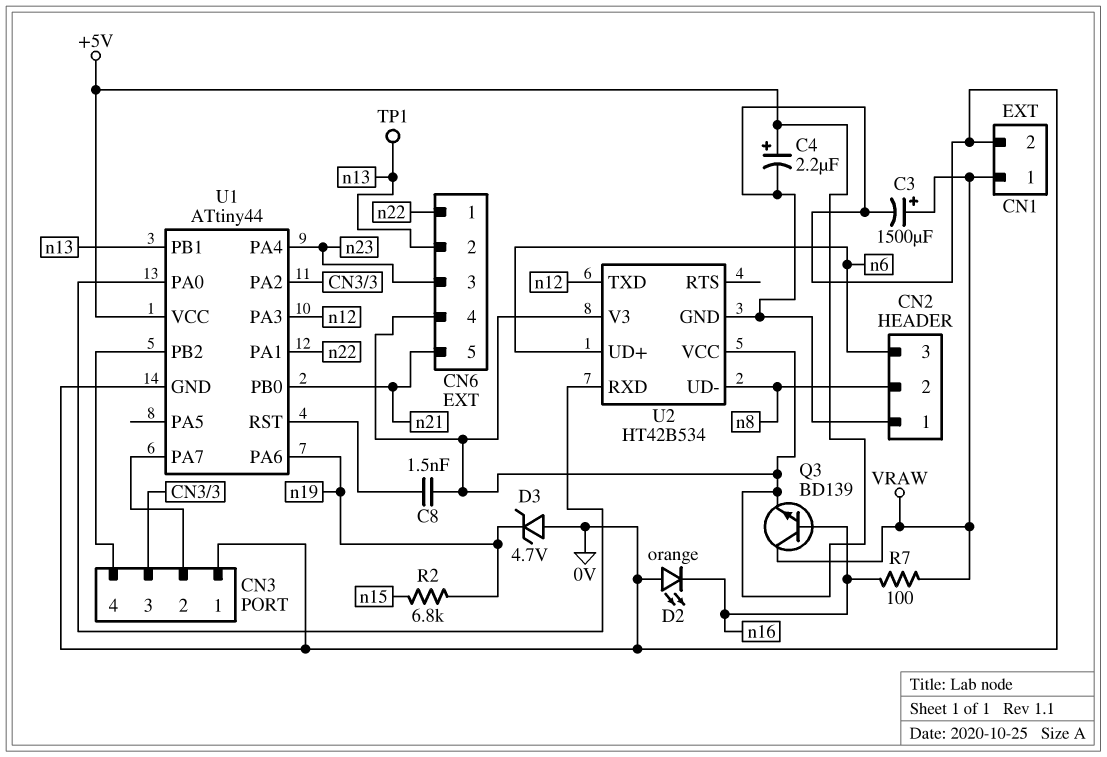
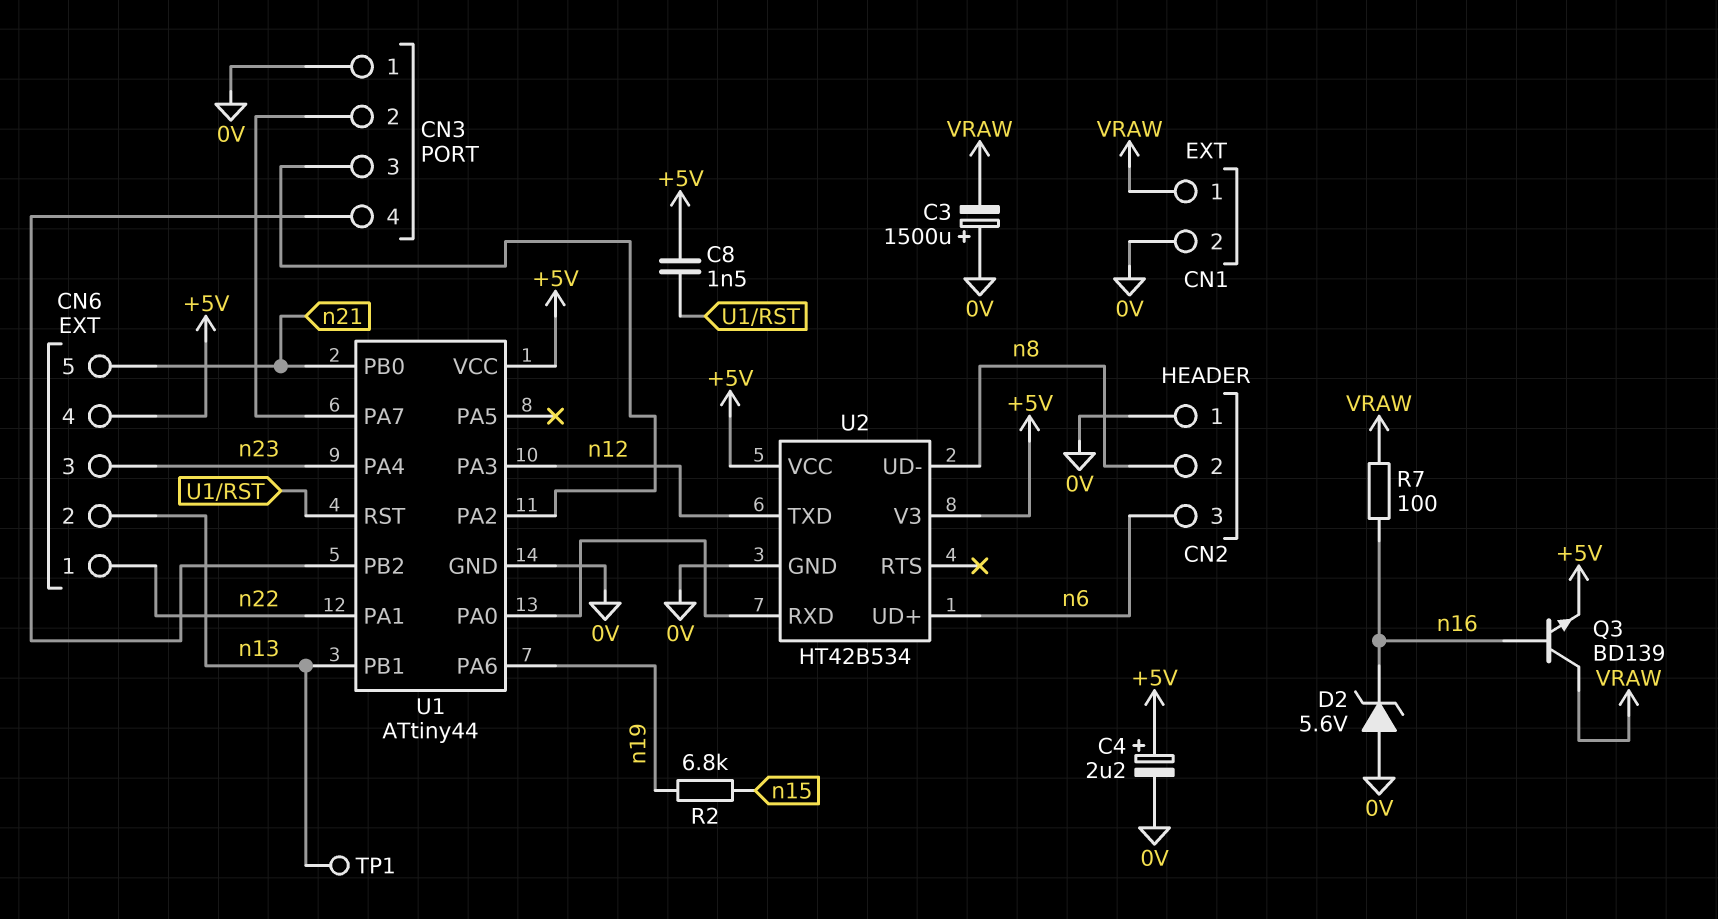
C3: 1500uF (plus VRAW, minus 0V) -> 1500uF (plus 0V, minus VRAW)
D2: LED orange (A 0V, K n16) -> zener 5.6V (A 0V, K n16)
D3: zener 4.7V (A 0V, K n19) -> none

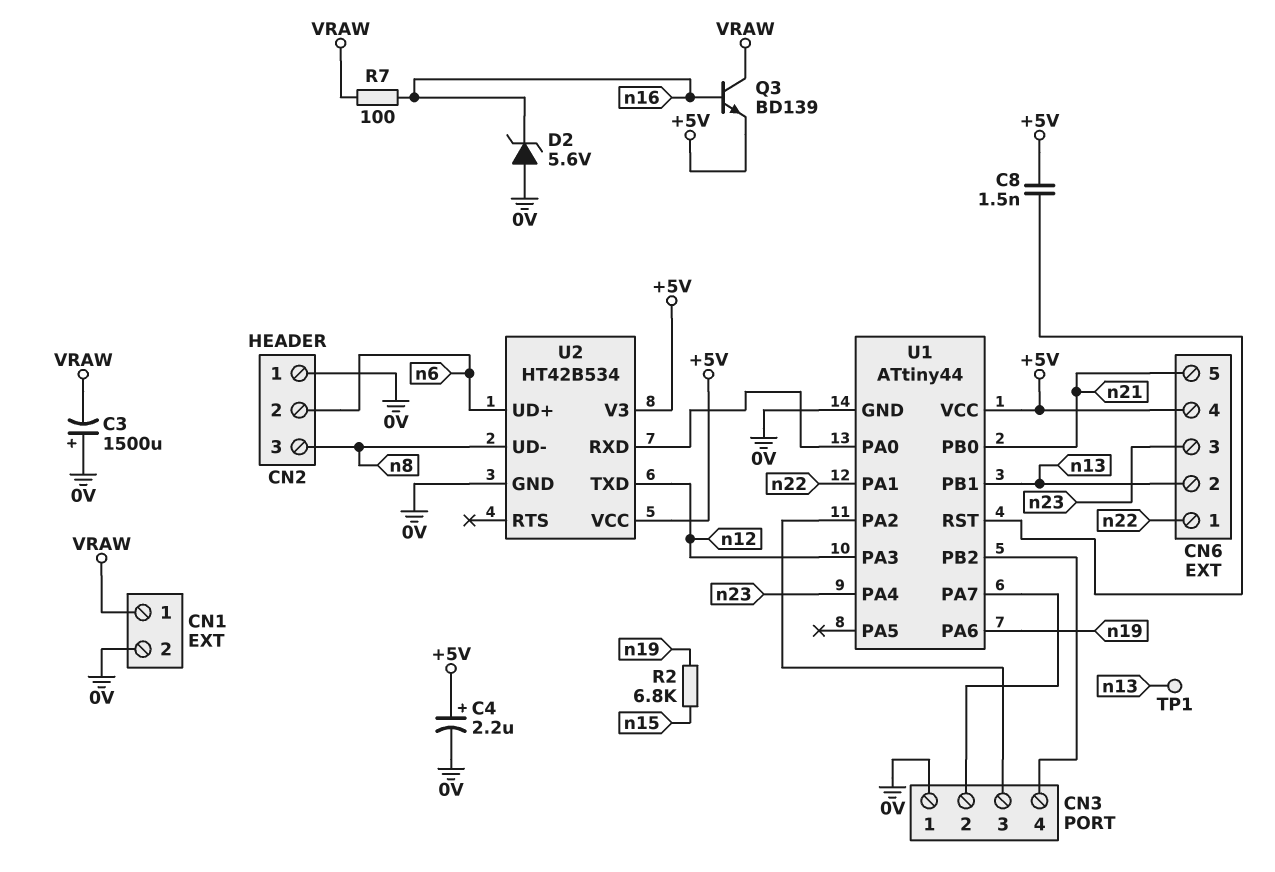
CN2 pin 2: n8 -> n6
CN2 pin 3: n6 -> n8

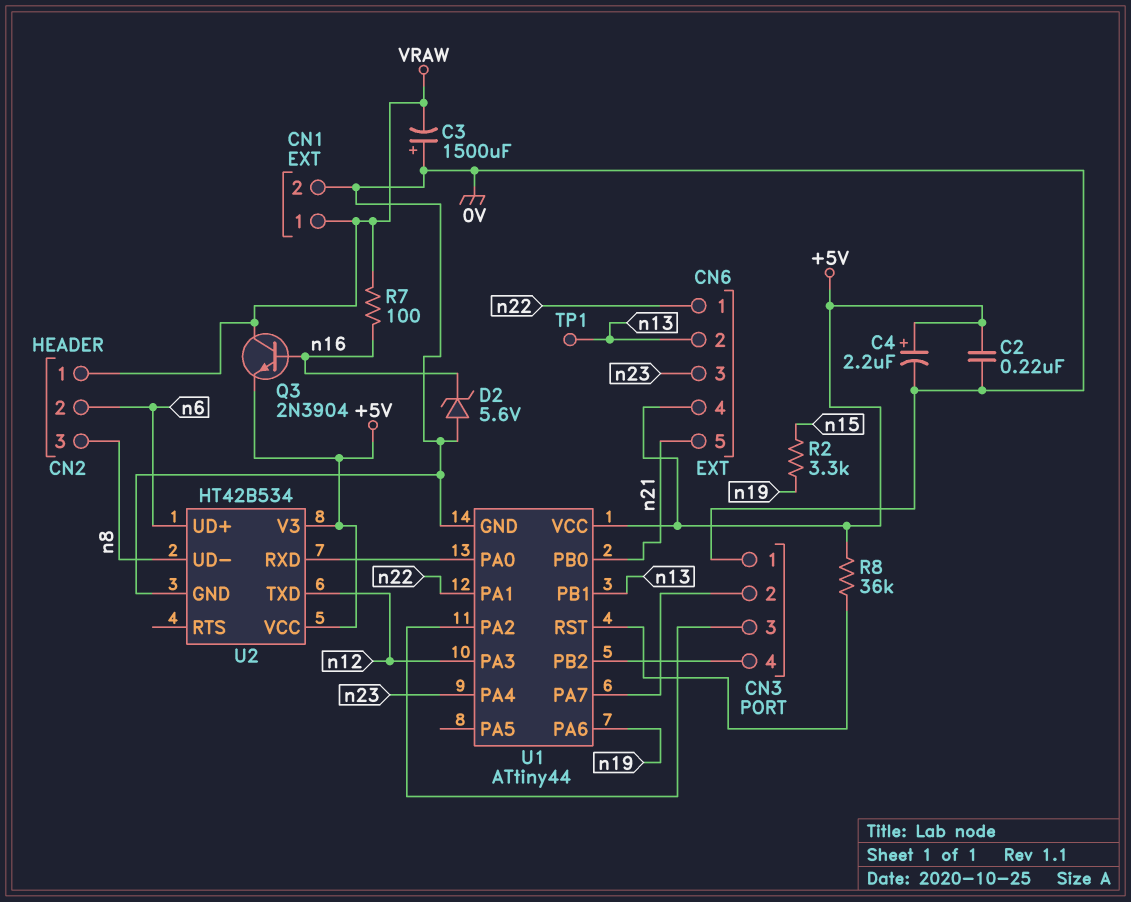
C2: none -> 220nF (+5V, 0V)
C8: 1.5nF (+5V, U1/RST) -> none
CN2 pin 1: 0V -> VRAW
Q3: NPN BD139 (B n16, C VRAW, E +5V) -> NPN 2N3904 (B n16, C VRAW, E +5V)
R2: 6.8k (n15, n19) -> 3.3k (n15, n19)
R8: none -> 36k (+5V, U1/RST)

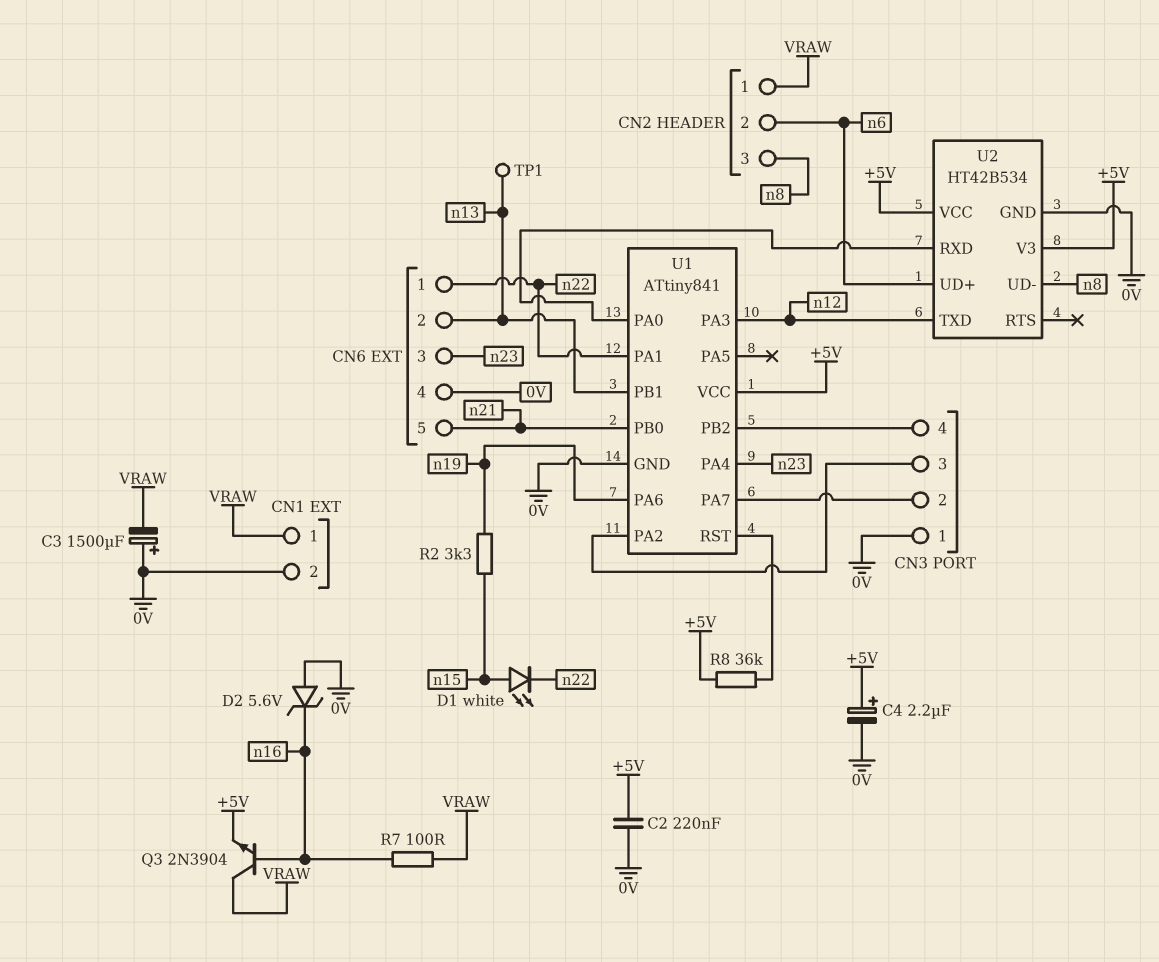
CN6 pin 4: +5V -> 0V
D1: none -> LED white (A n15, K n22)
U1: ATtiny44 -> ATtiny841

